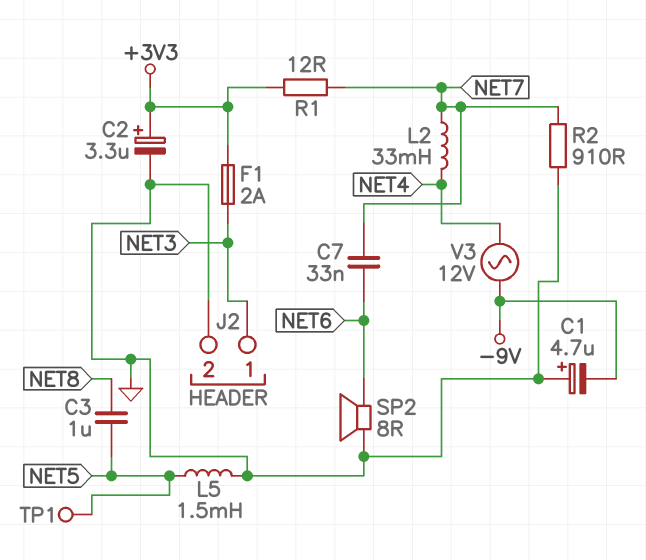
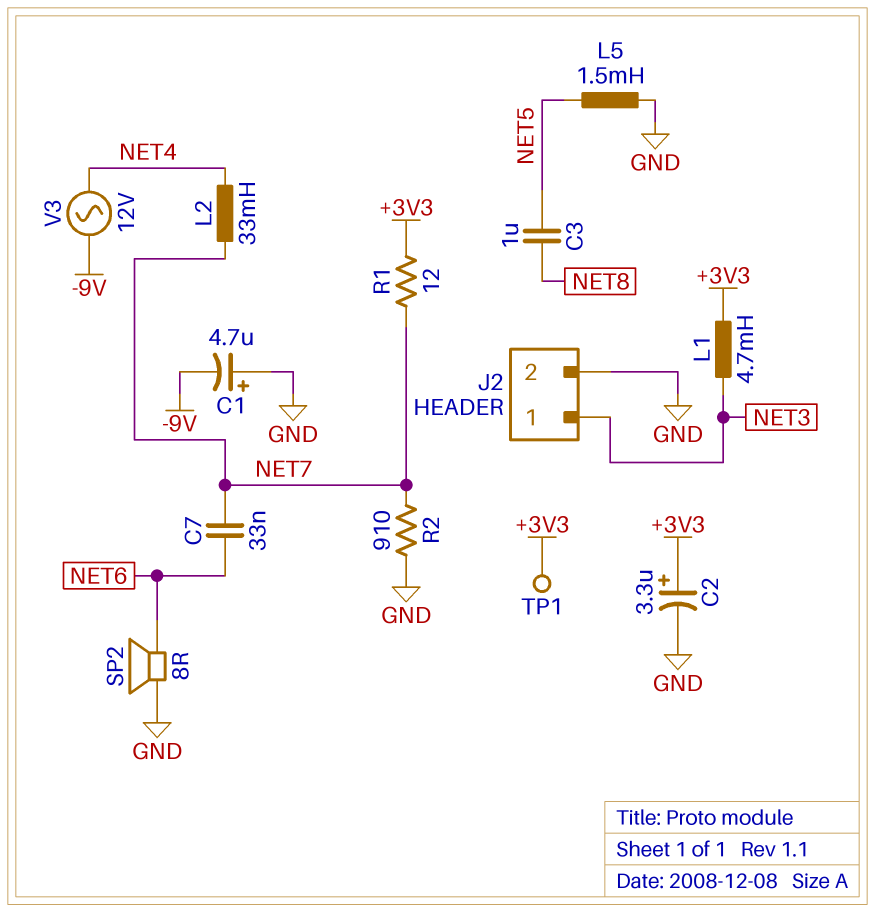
F1: 2A (+3V3, NET3) -> none
L1: none -> 4.7mH (+3V3, NET3)
TP1: test point (NET5) -> test point (+3V3)

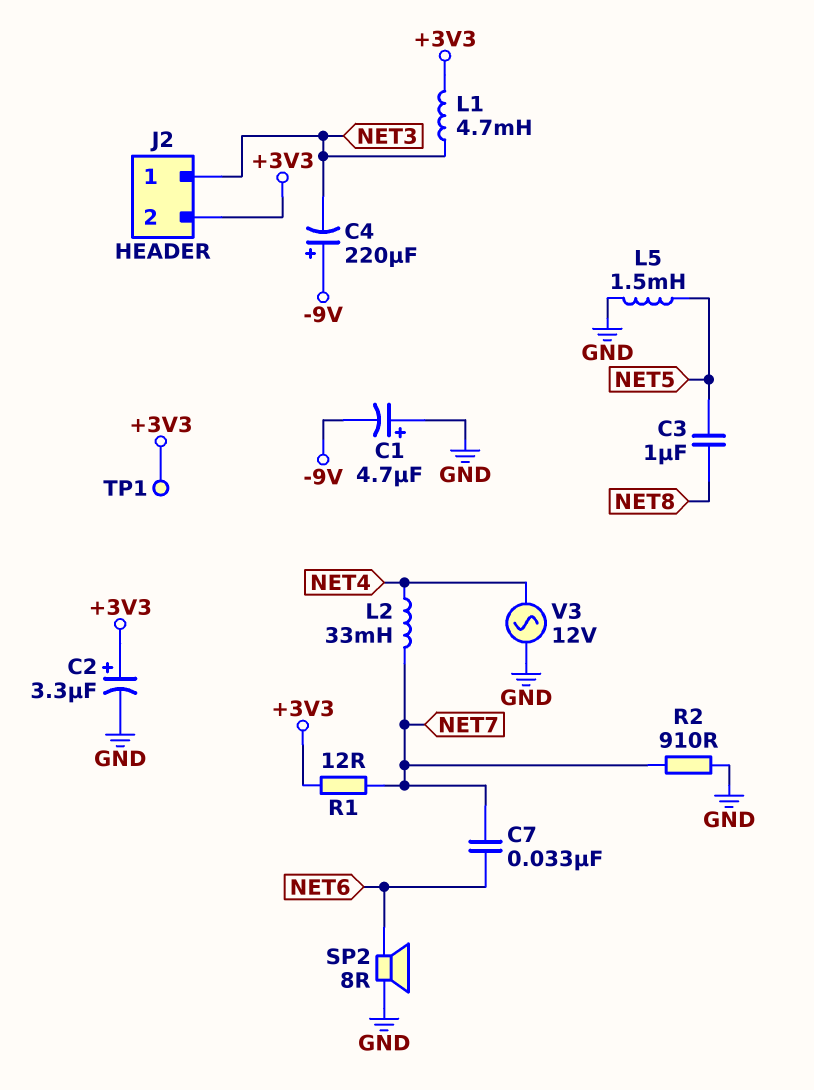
C4: none -> 220uF (plus -9V, minus NET3)
J2 pin 2: GND -> +3V3
V3: AC 12V (-9V, NET4) -> AC 12V (GND, NET4)

